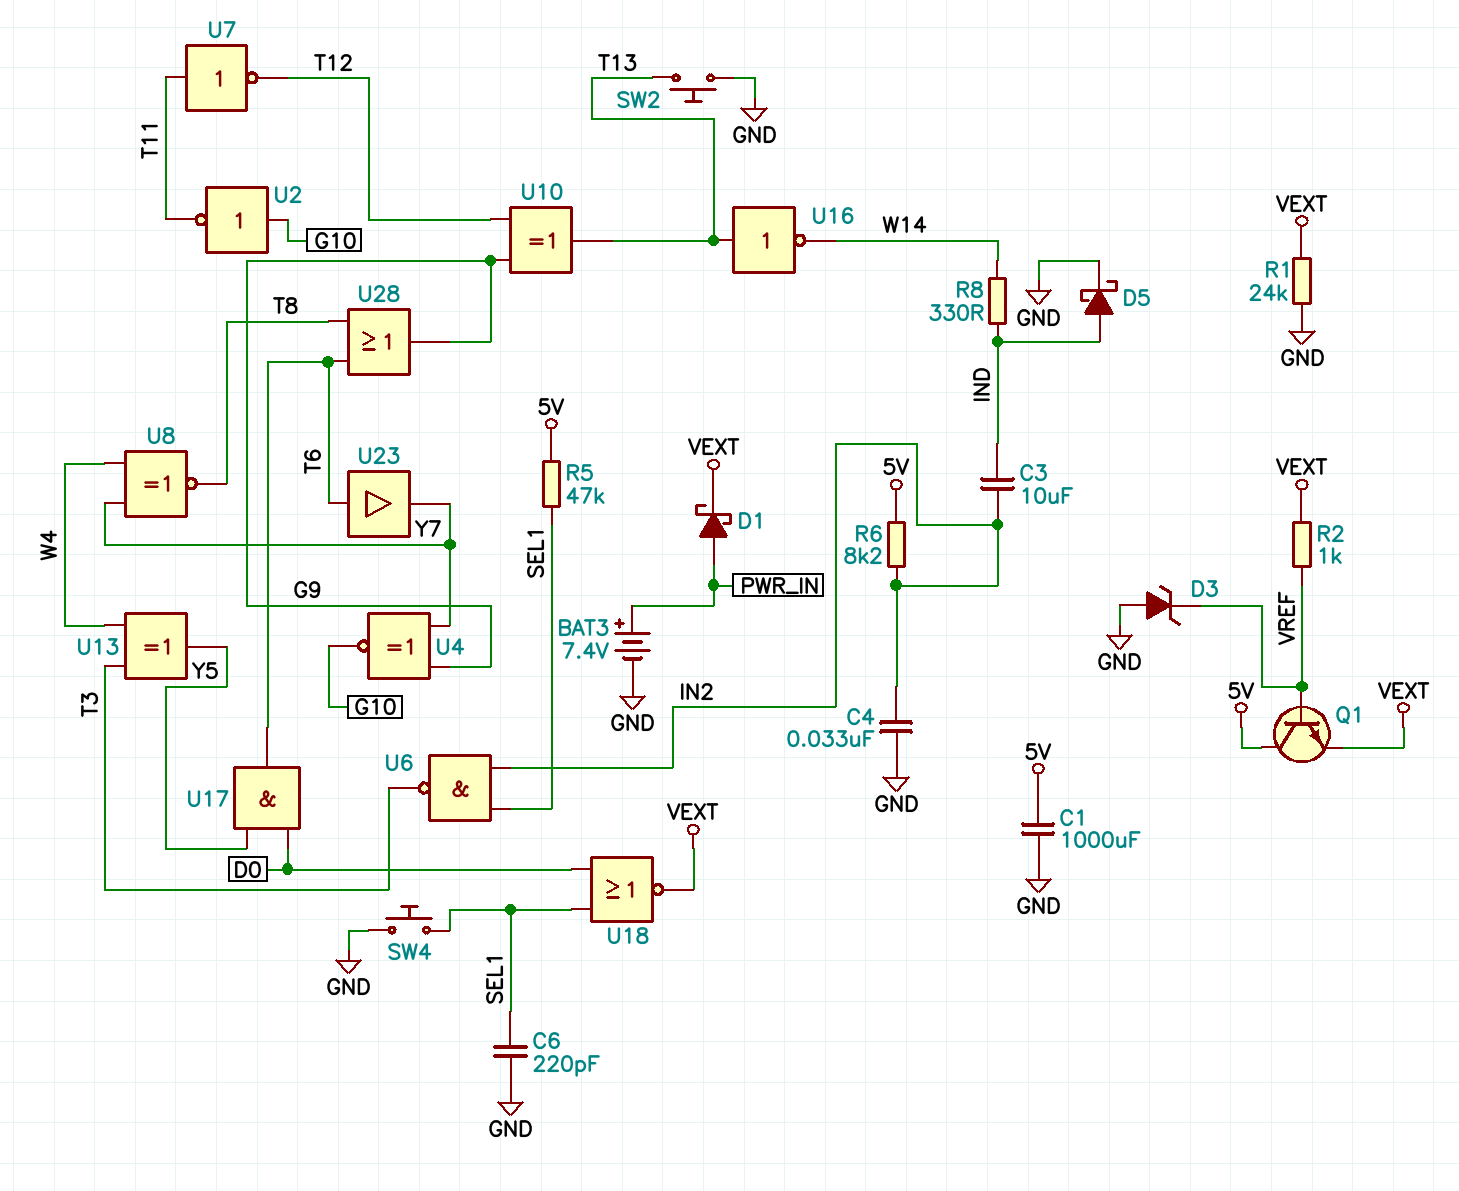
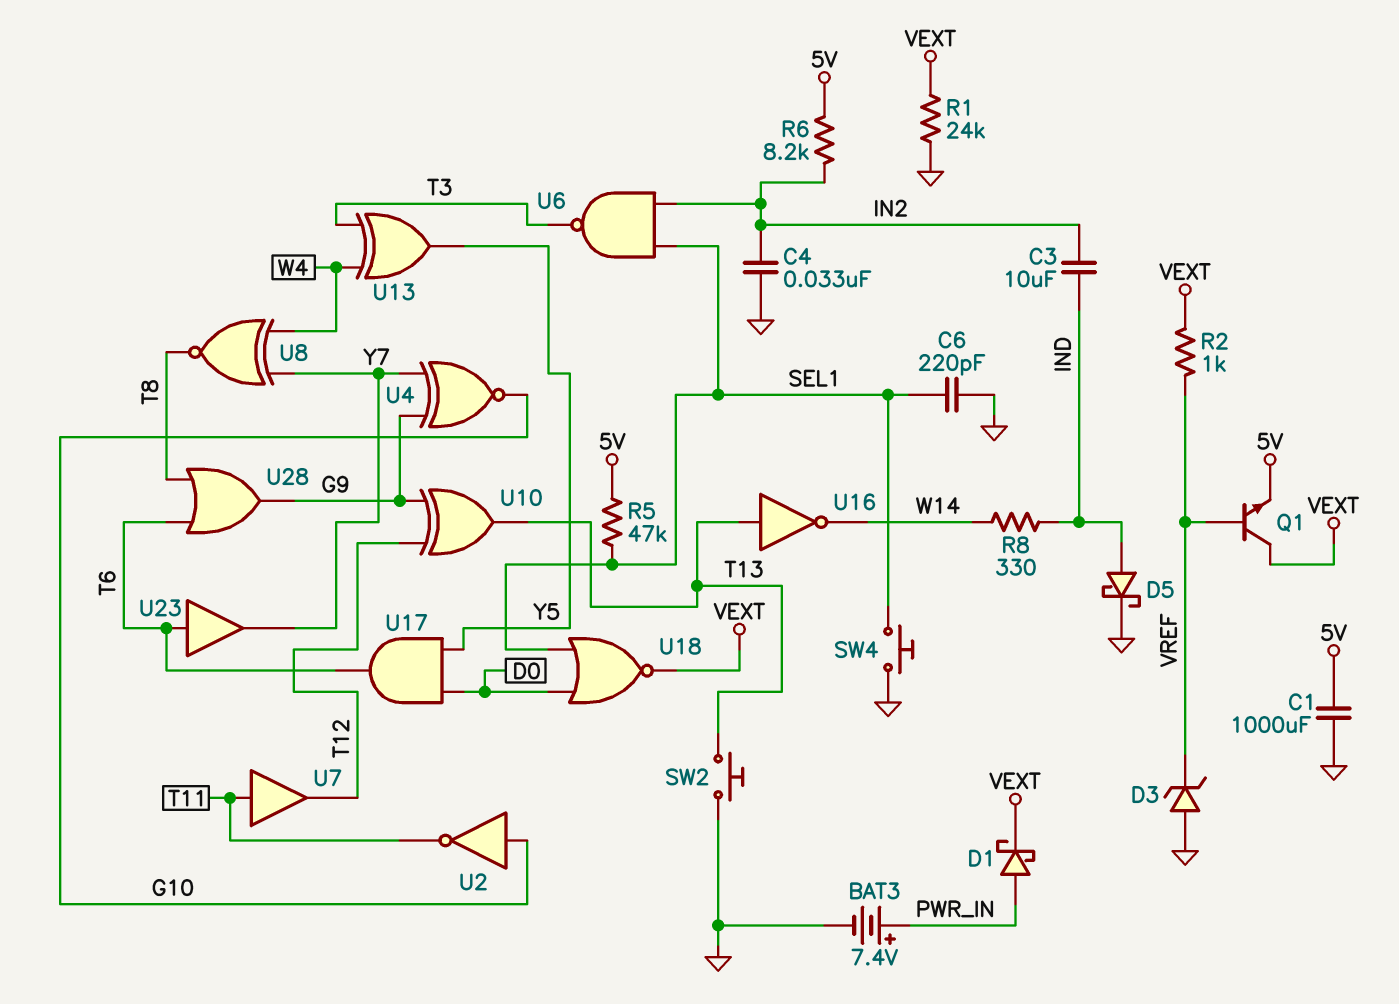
Q1: NPN (B VREF, C 5V, E VEXT) -> NPN (B VREF, C VEXT, E 5V)
U7: NOT (in T11, out T12) -> buffer (in T11, out T12)

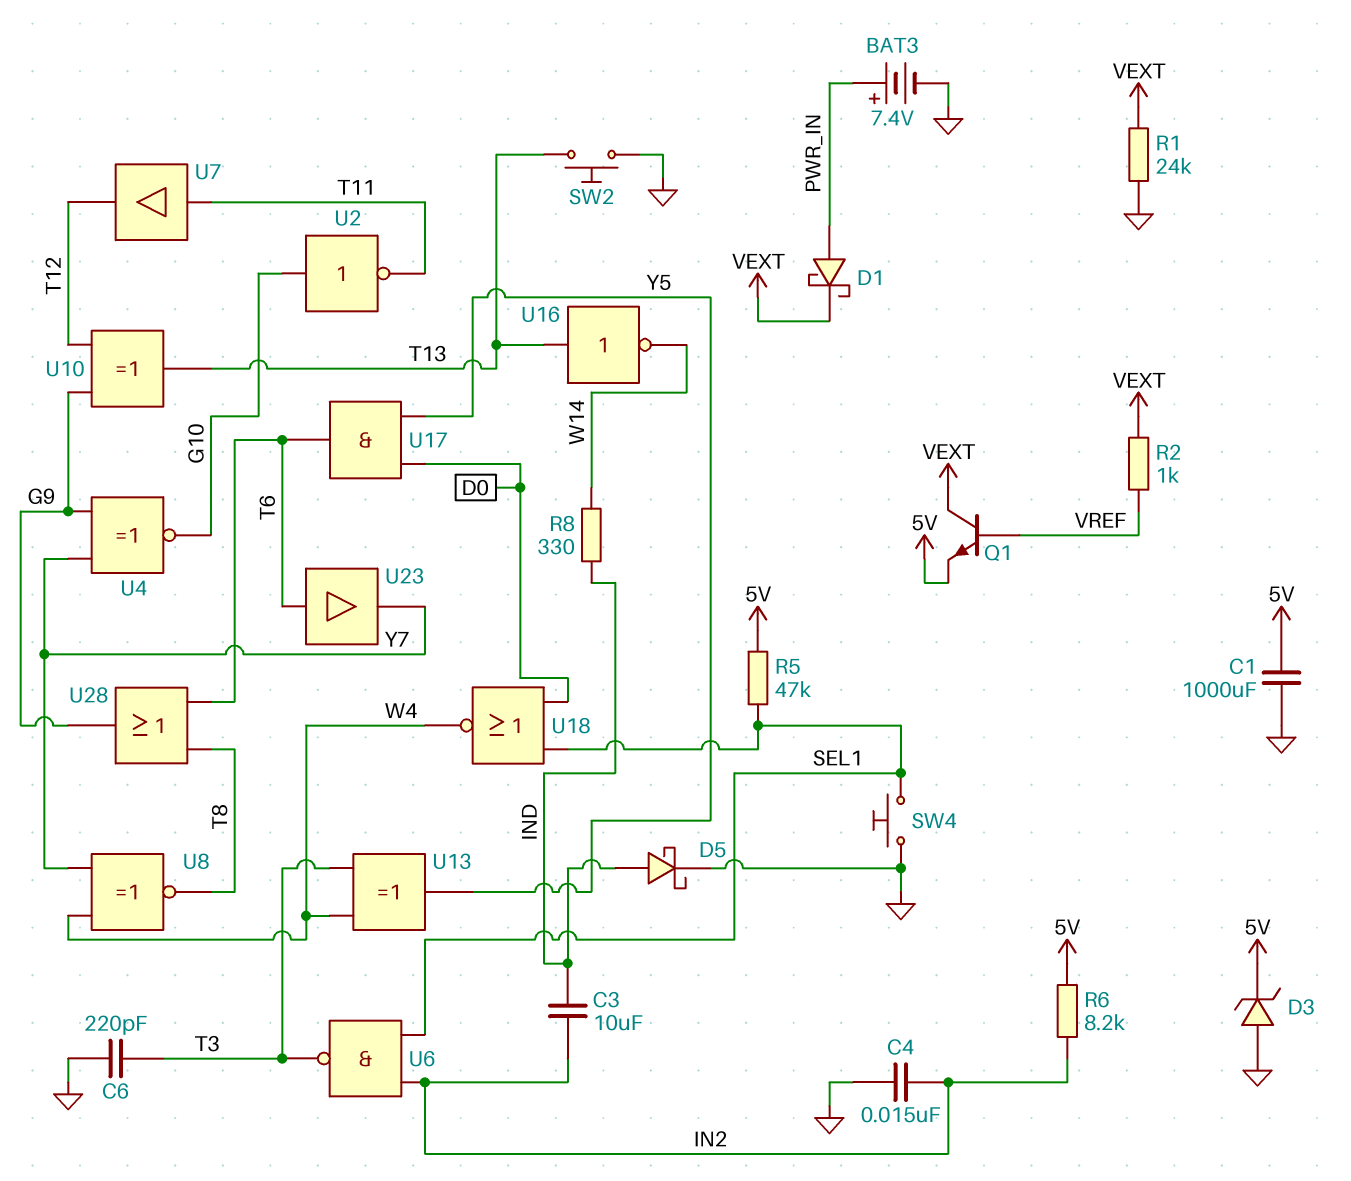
C4: 33nF (GND, IN2) -> 15nF (GND, IN2)
C6: 220pF (GND, SEL1) -> 220pF (GND, T3)
D3: zener (A GND, K VREF) -> zener (A GND, K 5V)
U18: NOR (in D0, in SEL1, out VEXT) -> NOR (in D0, in SEL1, out W4)

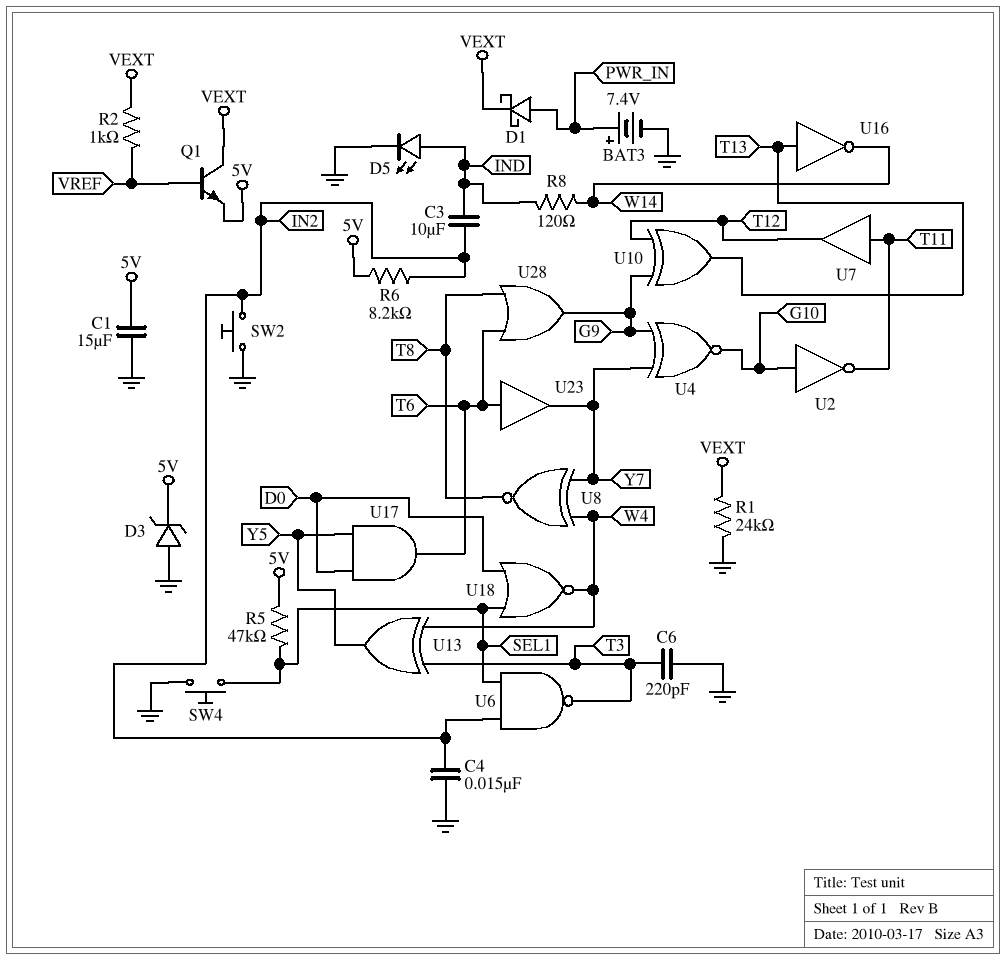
C1: 1000uF (5V, GND) -> 15uF (5V, GND)
D5: schottky (A IND, K GND) -> LED (A IND, K GND)
R8: 330 (IND, W14) -> 120 (IND, W14)
SW2: button (GND, T13) -> button (GND, IN2)

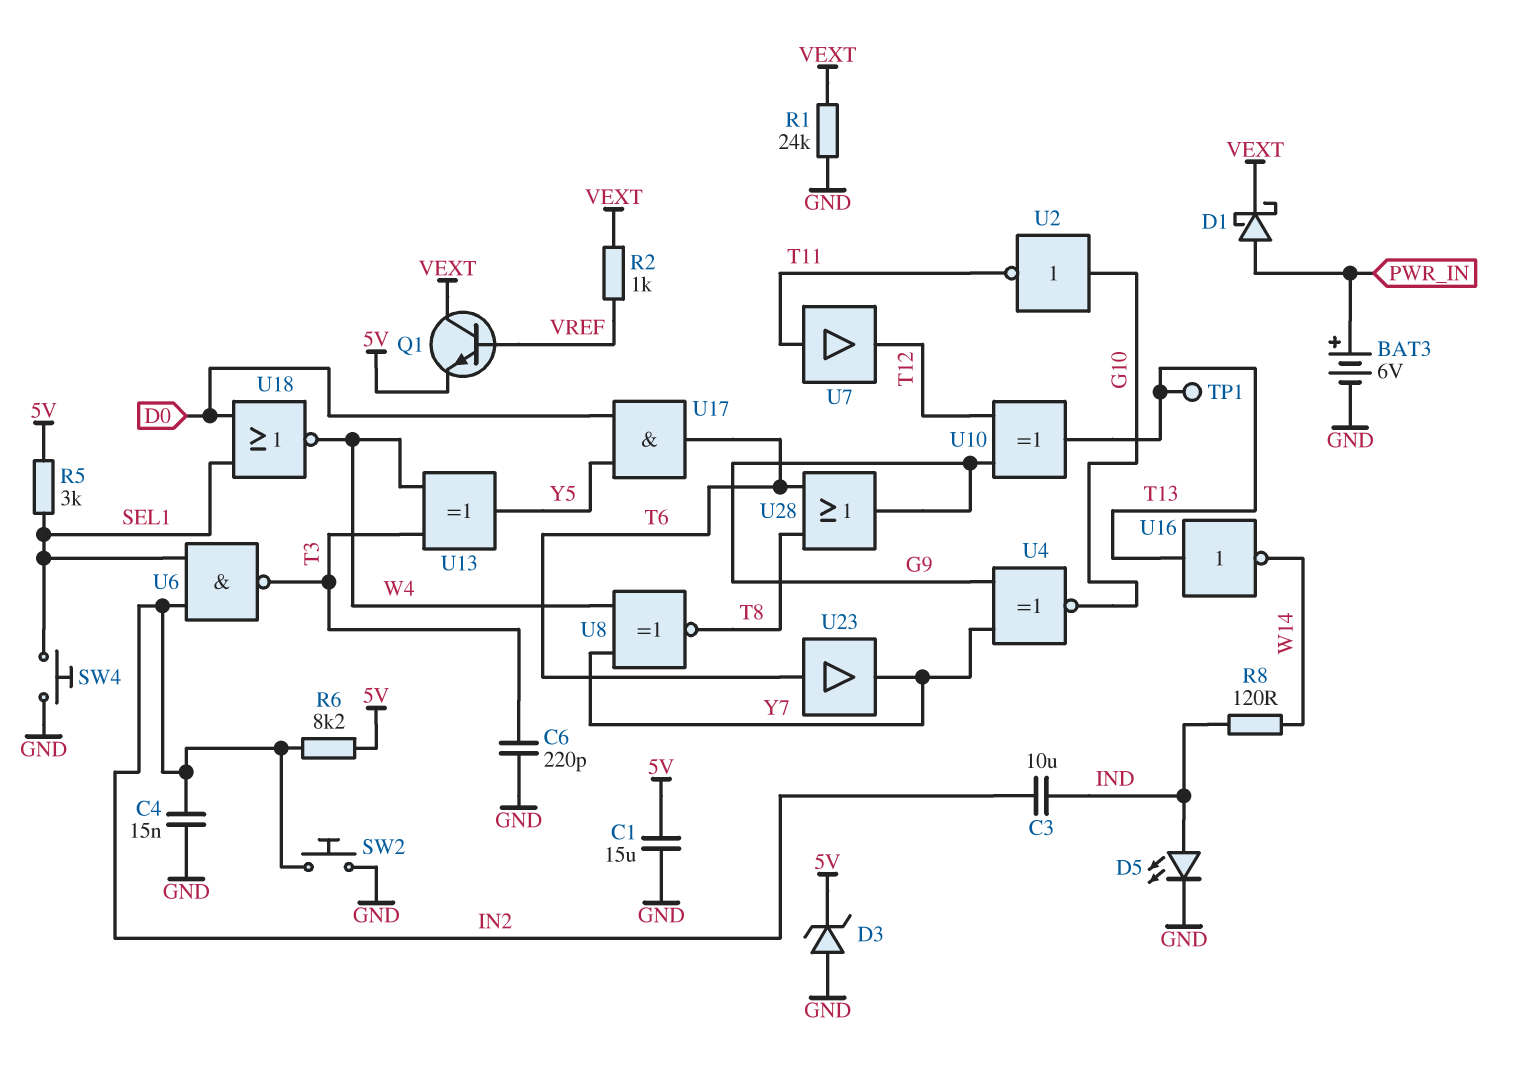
BAT3: 7.4V (plus PWR_IN, minus GND) -> 6V (plus PWR_IN, minus GND)
R5: 47k (5V, SEL1) -> 3k (5V, SEL1)
TP1: none -> test point (T13)

